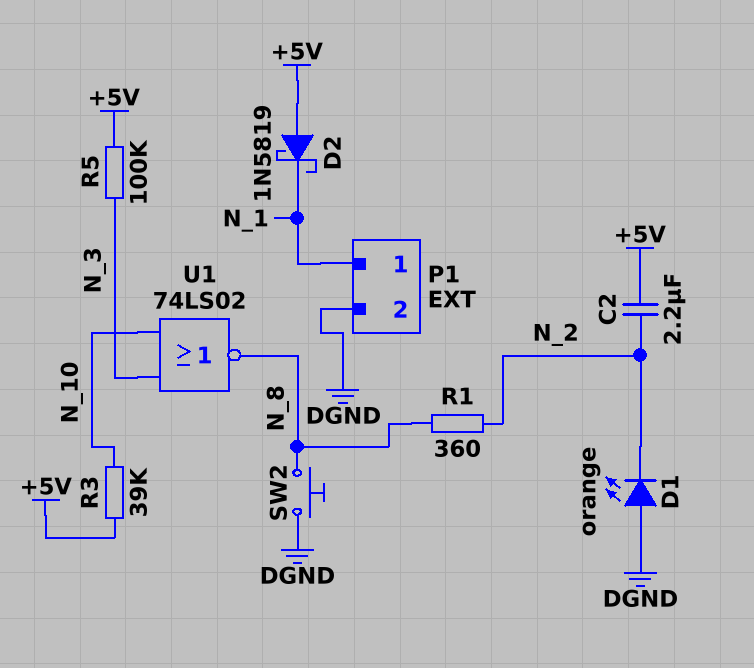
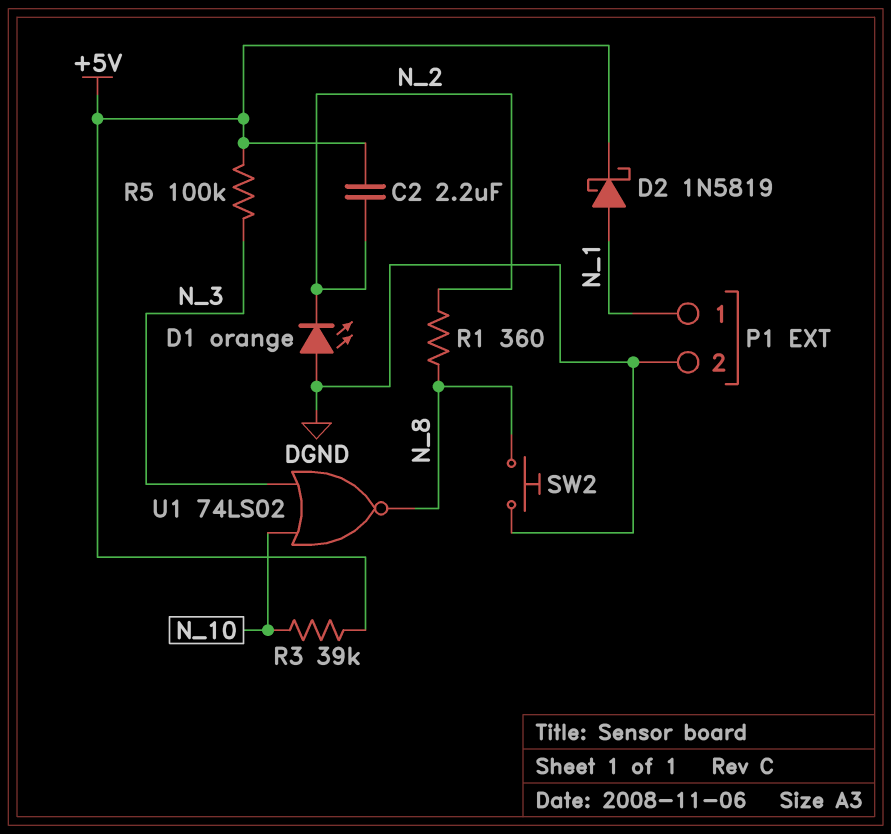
D2: schottky 1N5819 (A +5V, K N_1) -> schottky 1N5819 (A N_1, K +5V)

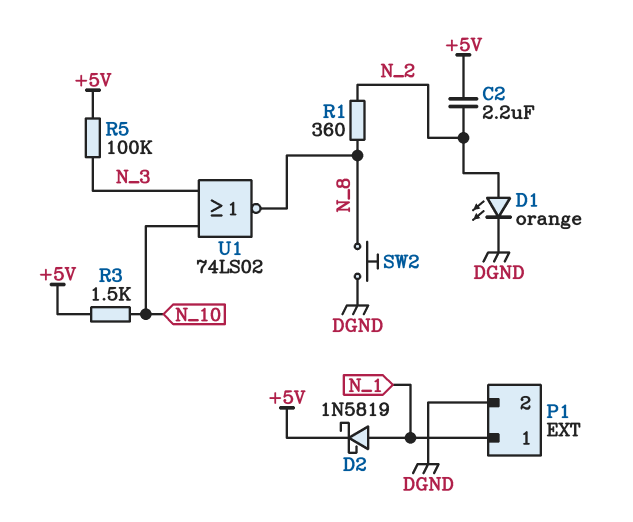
D1: LED orange (A DGND, K N_2) -> LED orange (A N_2, K DGND)
R3: 39k (+5V, N_10) -> 1.5k (+5V, N_10)

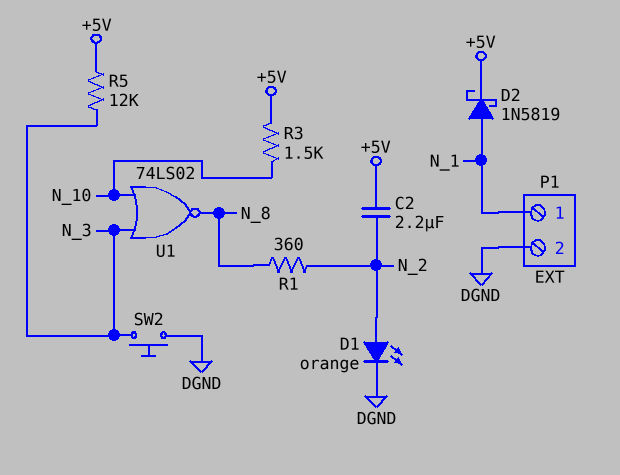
R5: 100k (+5V, N_3) -> 12k (+5V, N_3)
SW2: button (DGND, N_8) -> button (DGND, N_3)

